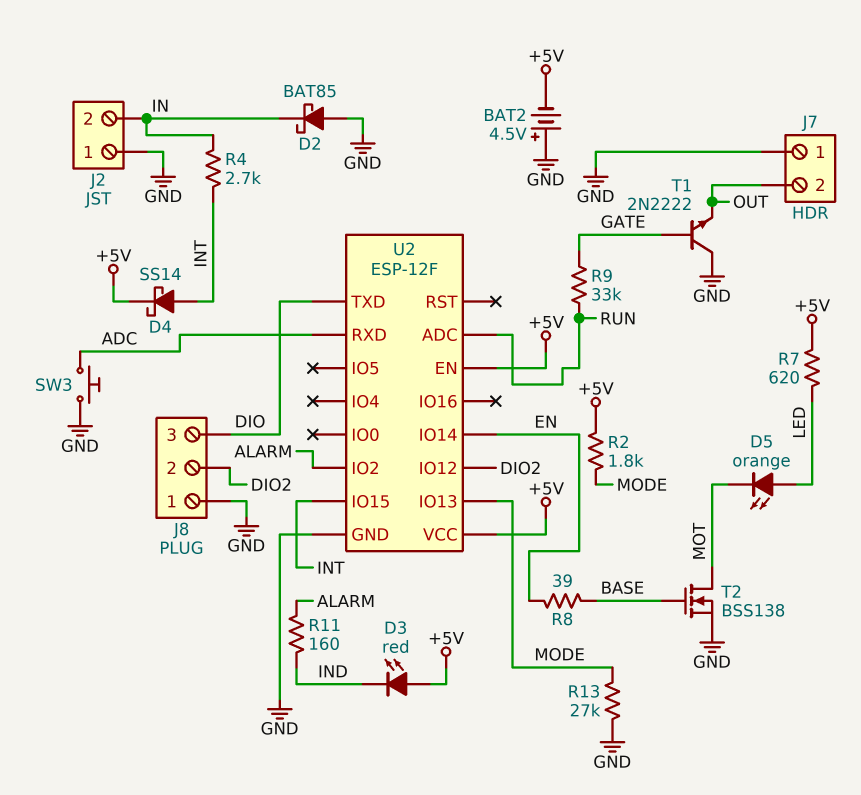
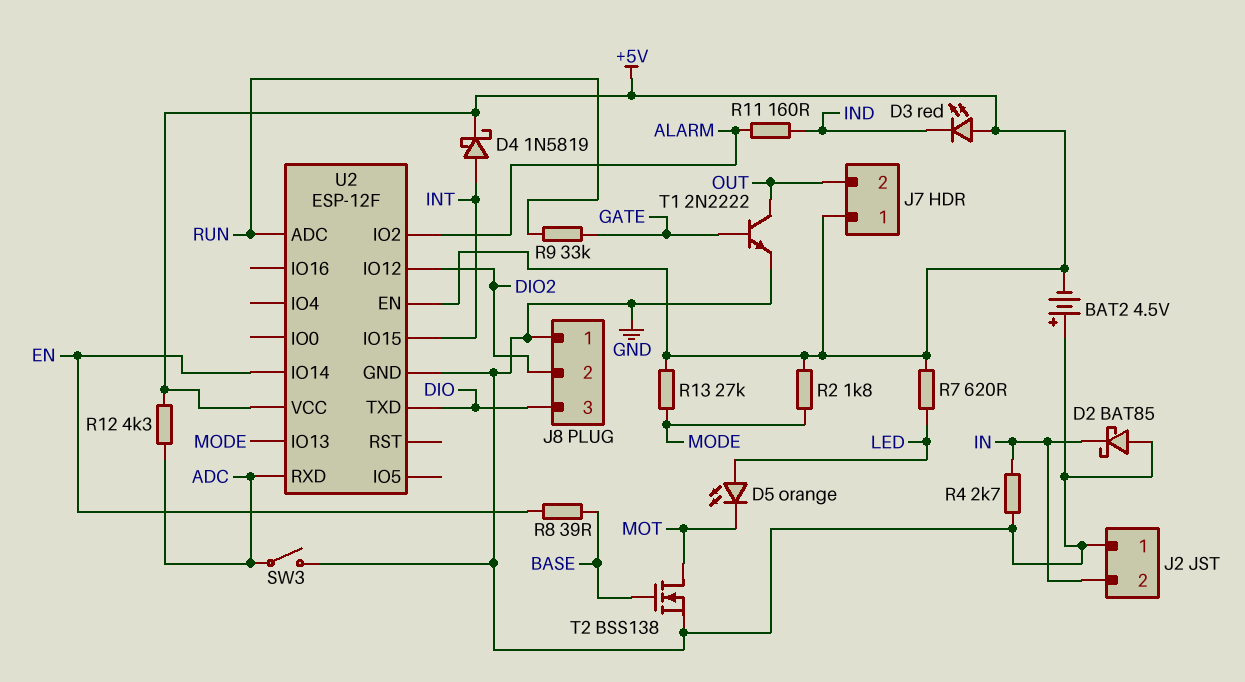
D4: schottky SS14 (A INT, K +5V) -> schottky 1N5819 (A INT, K +5V)
J7 pin 1: GND -> +5V
R4: 2.7k (IN, INT) -> 2.7k (GND, IN)
R12: none -> 4.3k (+5V, ADC)
R13: 27k (GND, MODE) -> 27k (+5V, MODE)
SW3: button (ADC, GND) -> switch (ADC, GND)
T1: NPN 2N2222 (B GATE, C GND, E OUT) -> NPN 2N2222 (B GATE, C OUT, E GND)

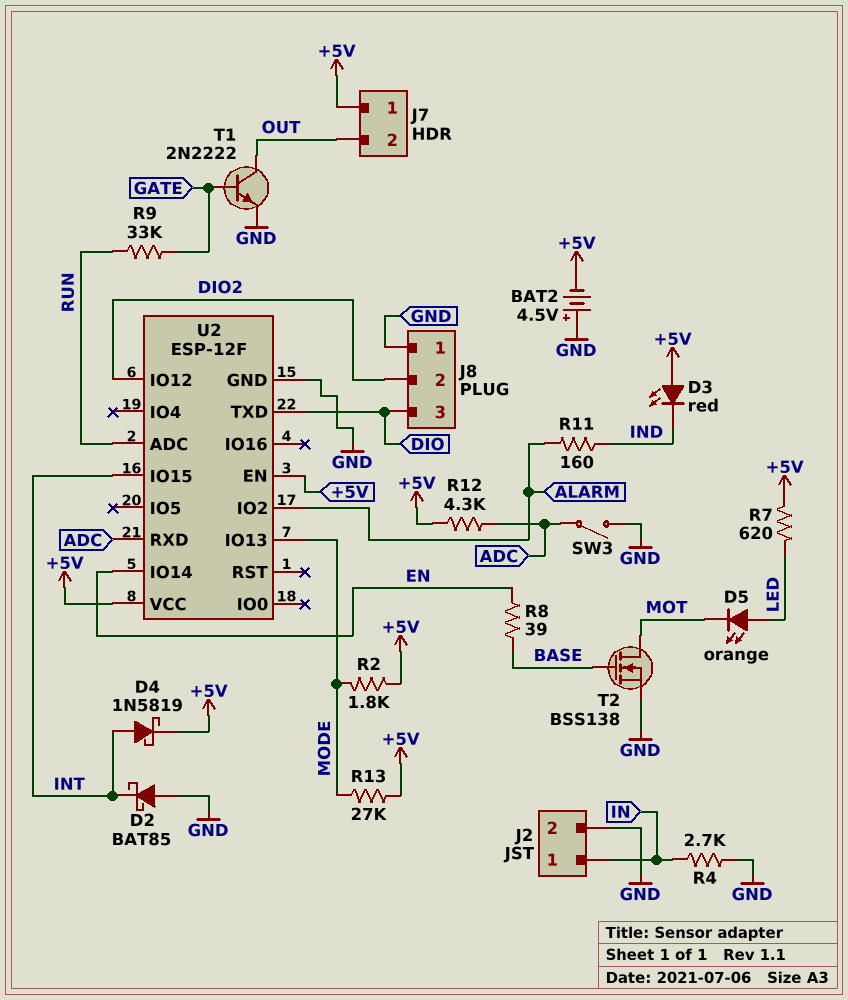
D2: schottky BAT85 (A GND, K IN) -> schottky BAT85 (A GND, K INT)
J2 pin 1: GND -> IN
J2 pin 2: IN -> GND

